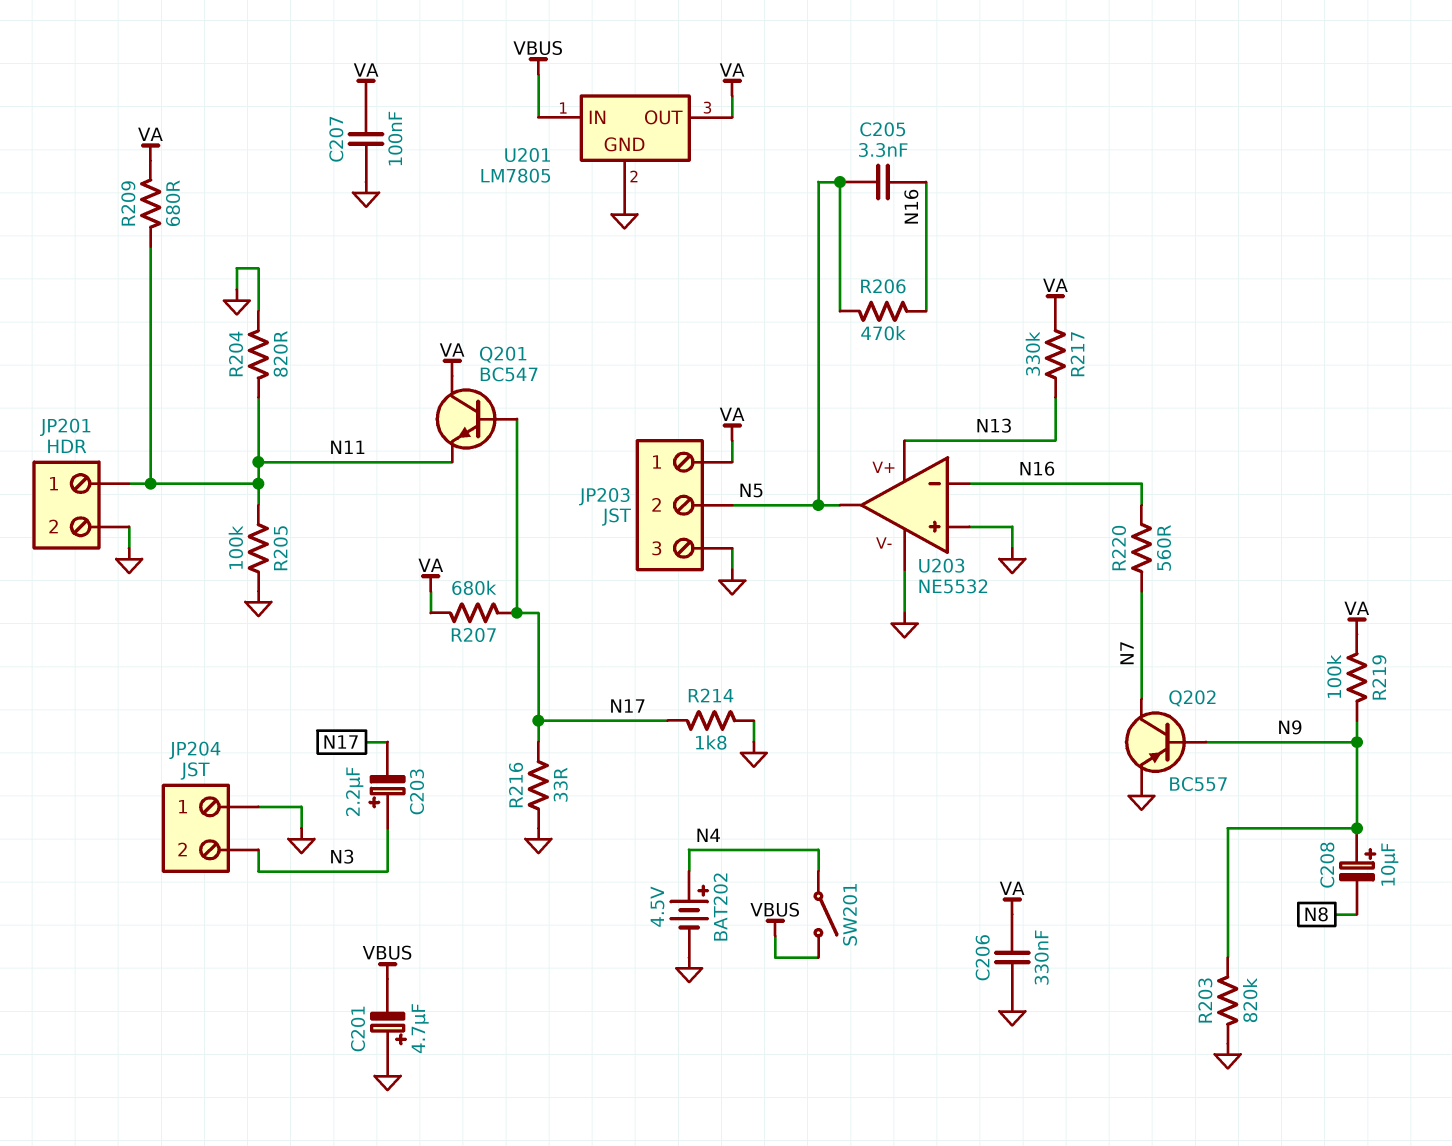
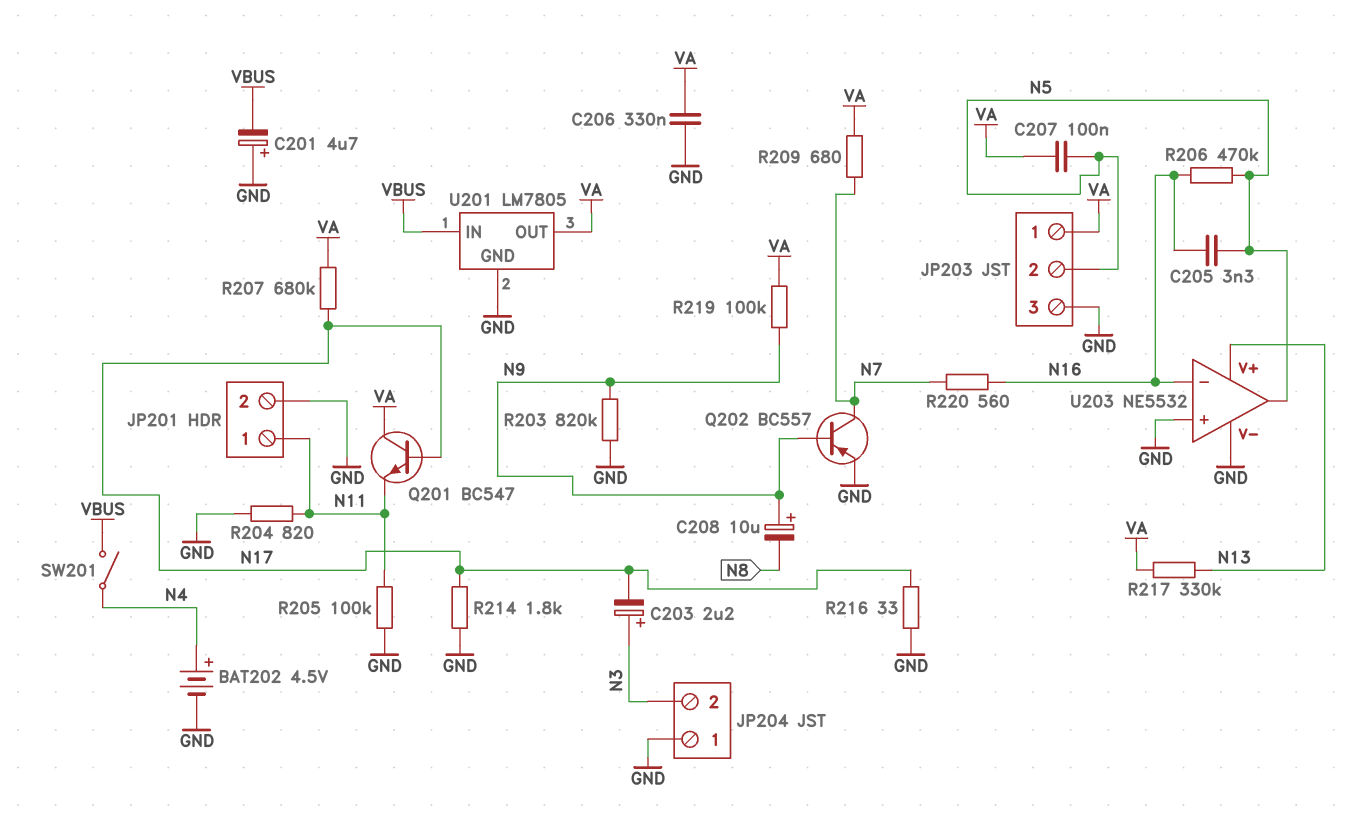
C207: 100nF (GND, VA) -> 100nF (N5, VA)
R209: 680 (N11, VA) -> 680 (N7, VA)

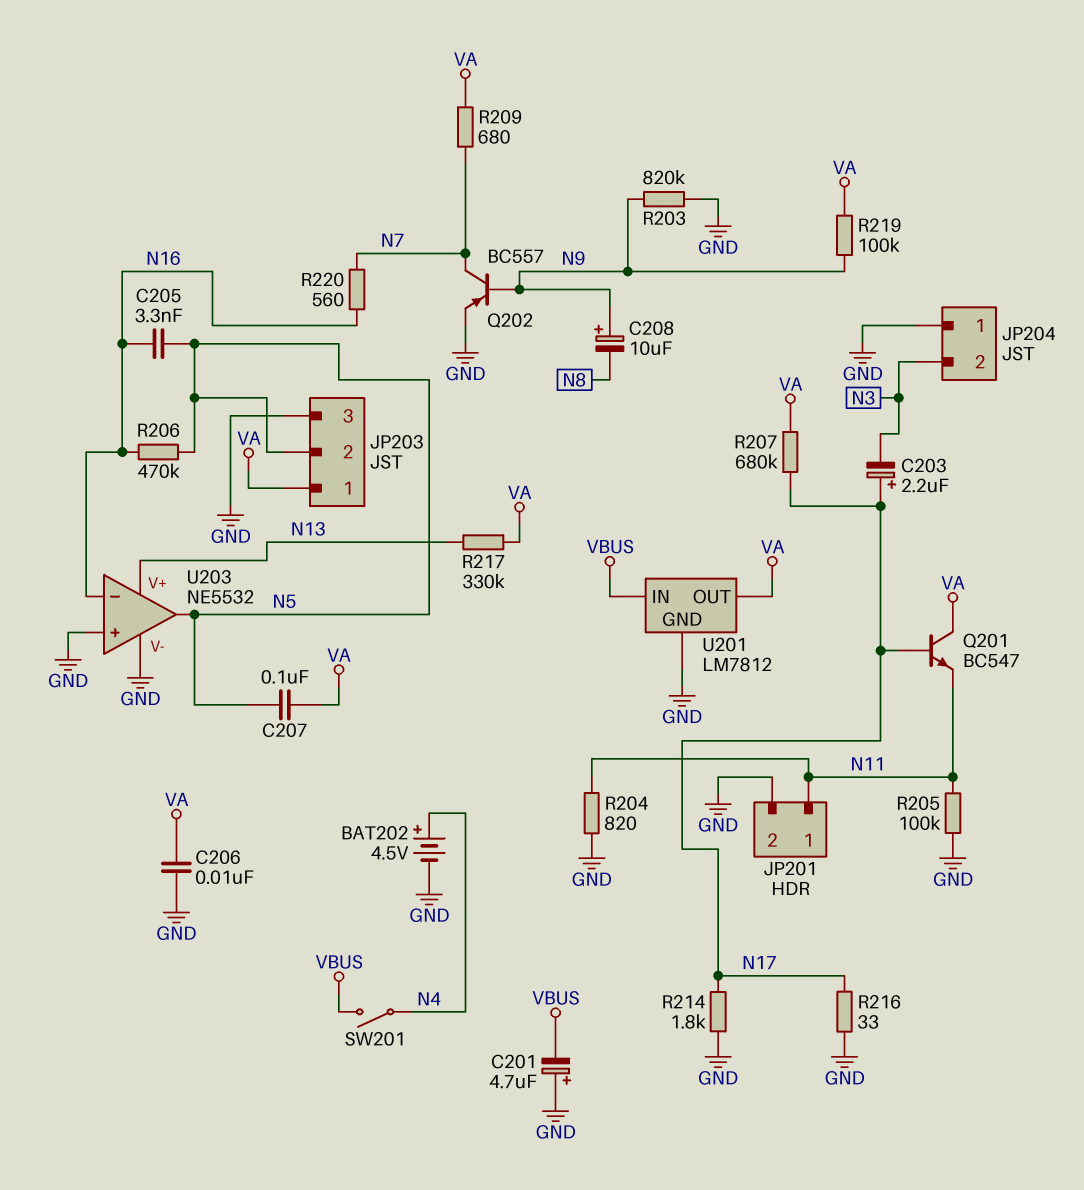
C203: 2.2uF (plus N3, minus N17) -> 2.2uF (plus N17, minus N3)
C206: 330nF (GND, VA) -> 10nF (GND, VA)
U201: LM7805 -> LM7812

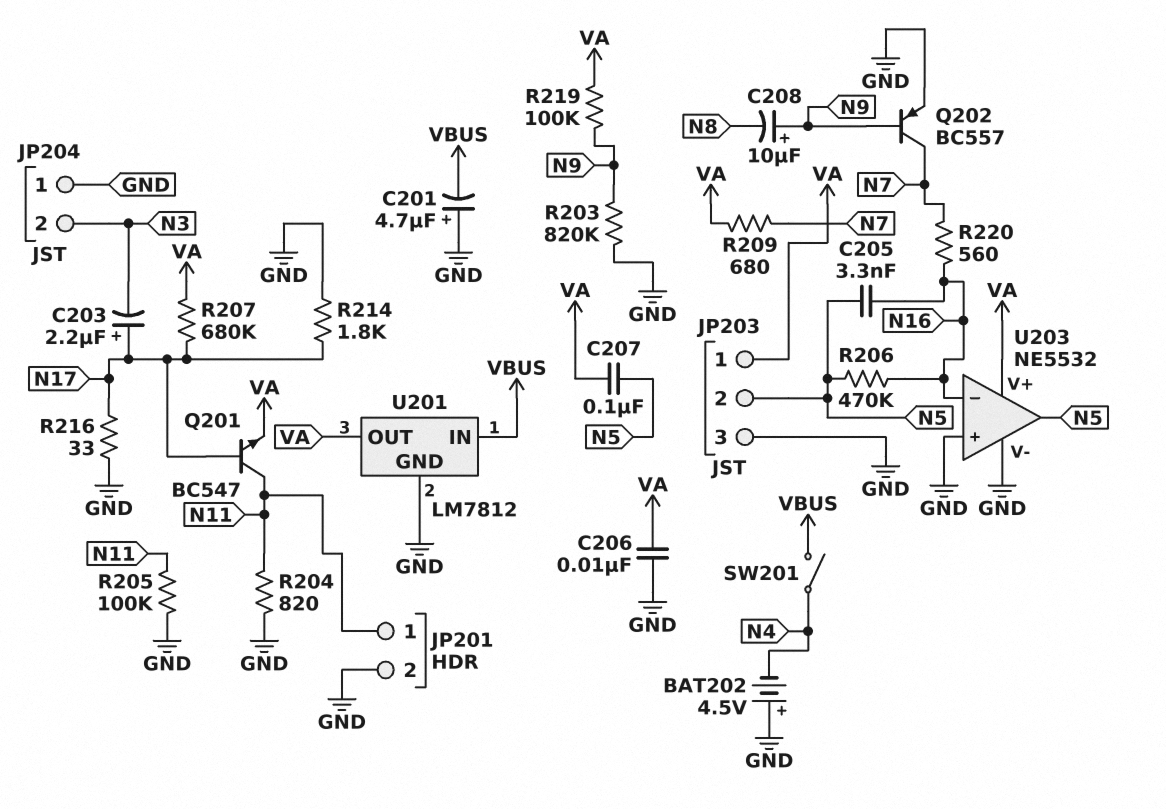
BAT202: 4.5V (plus N4, minus GND) -> 4.5V (plus GND, minus N4)
Q201: NPN BC547 (B N17, C VA, E N11) -> NPN BC547 (B N17, C N11, E VA)
R217: 330k (N13, VA) -> none
U203 pin V+: N13 -> VA

